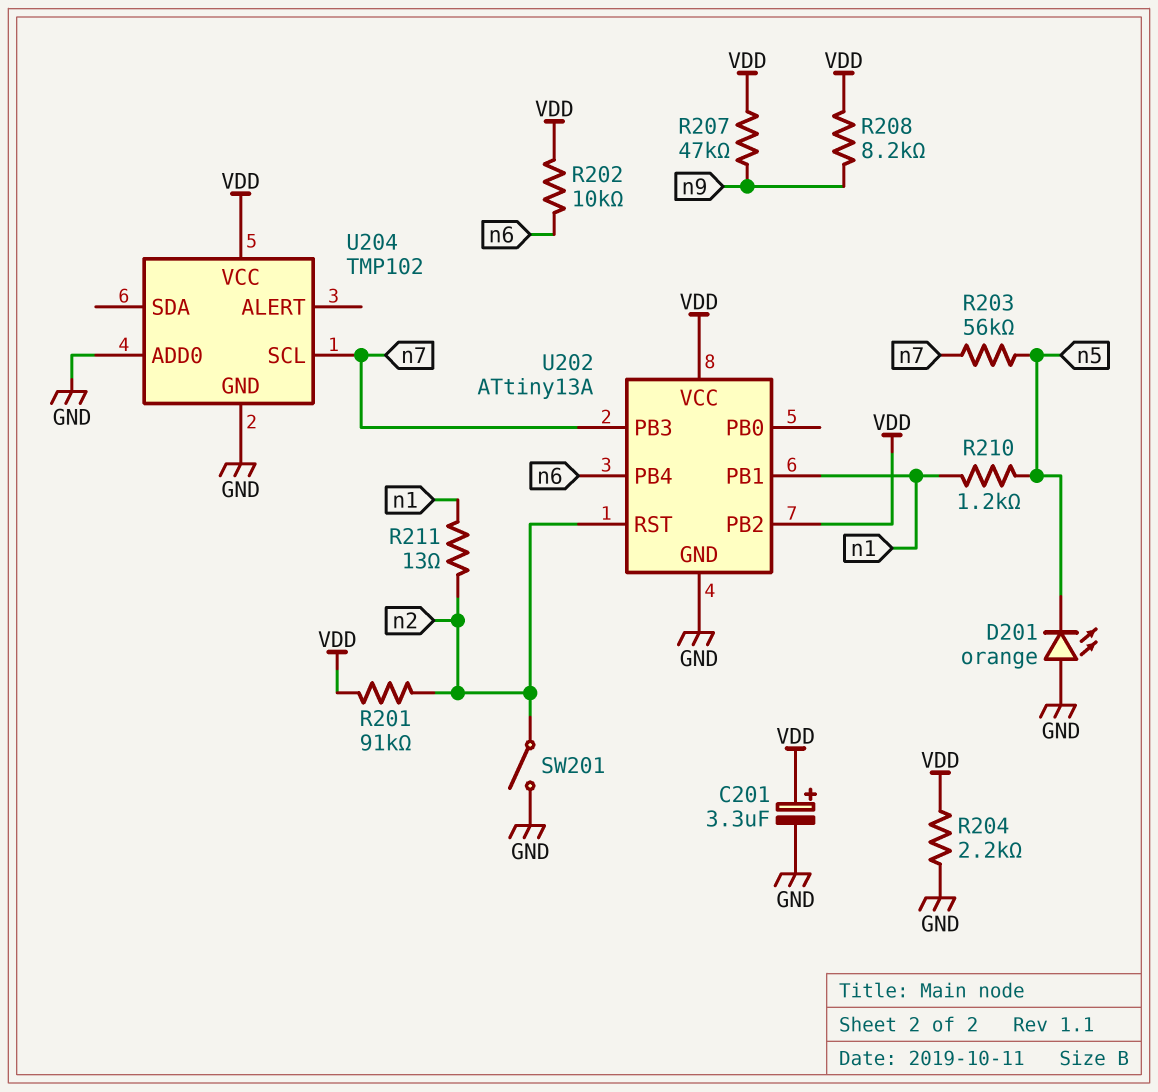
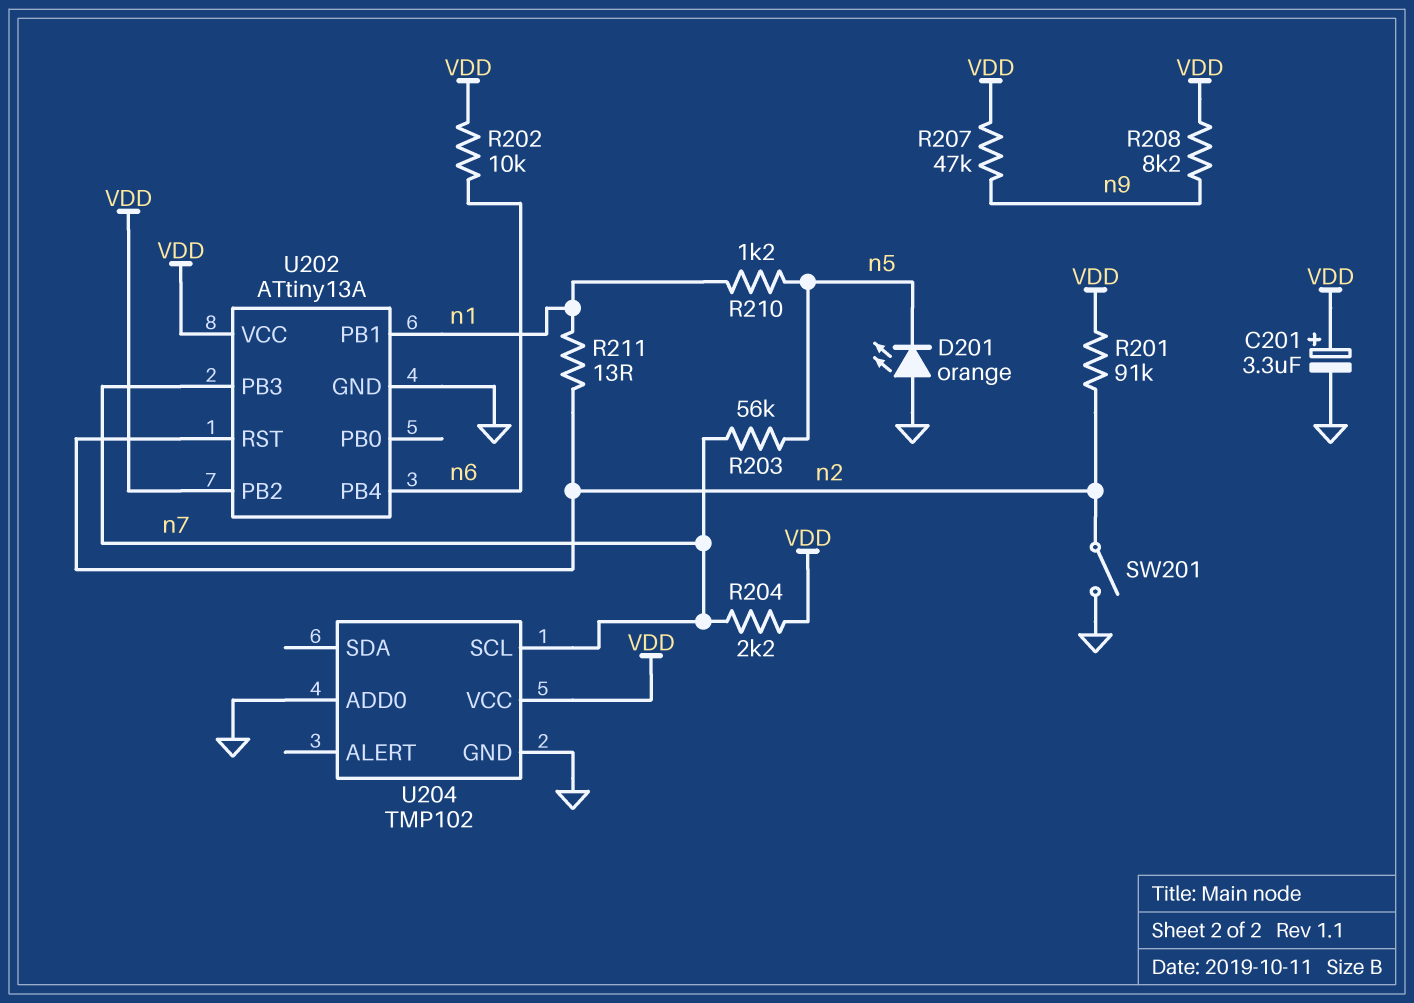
R204: 2.2k (GND, VDD) -> 2.2k (VDD, n7)

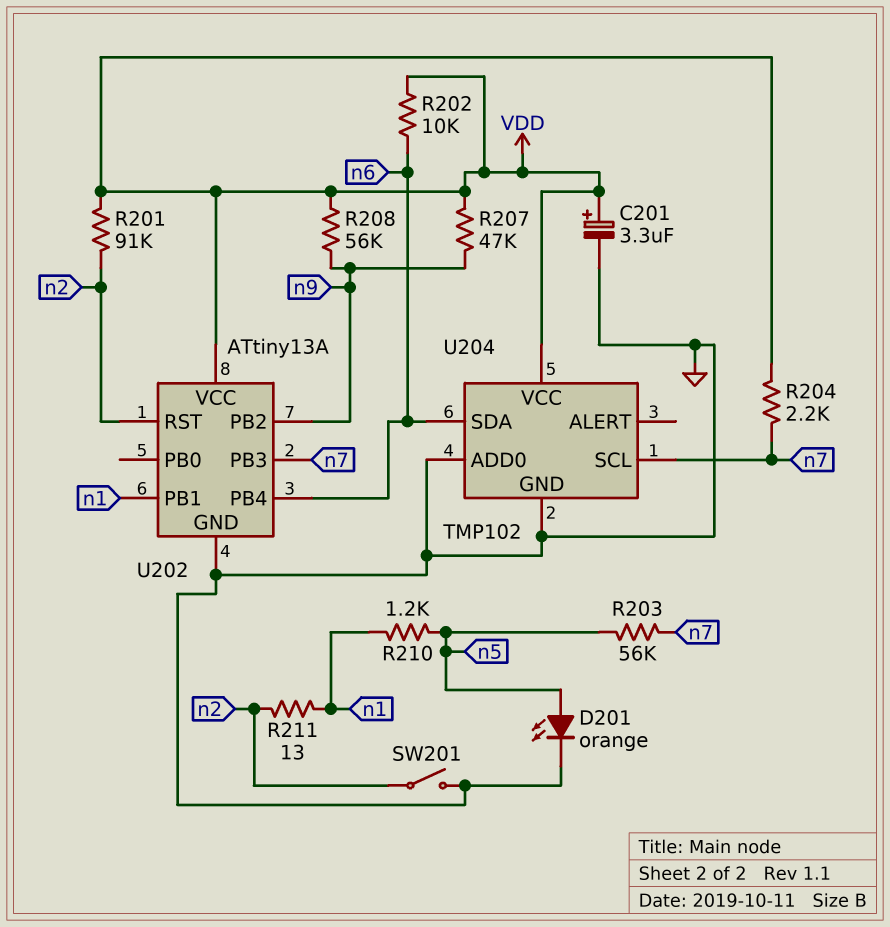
D201: LED orange (A GND, K n5) -> LED orange (A n5, K GND)
R208: 8.2k (VDD, n9) -> 56k (VDD, n9)
U202 pin PB2: VDD -> n9
U204 pin SDA: none -> n6

